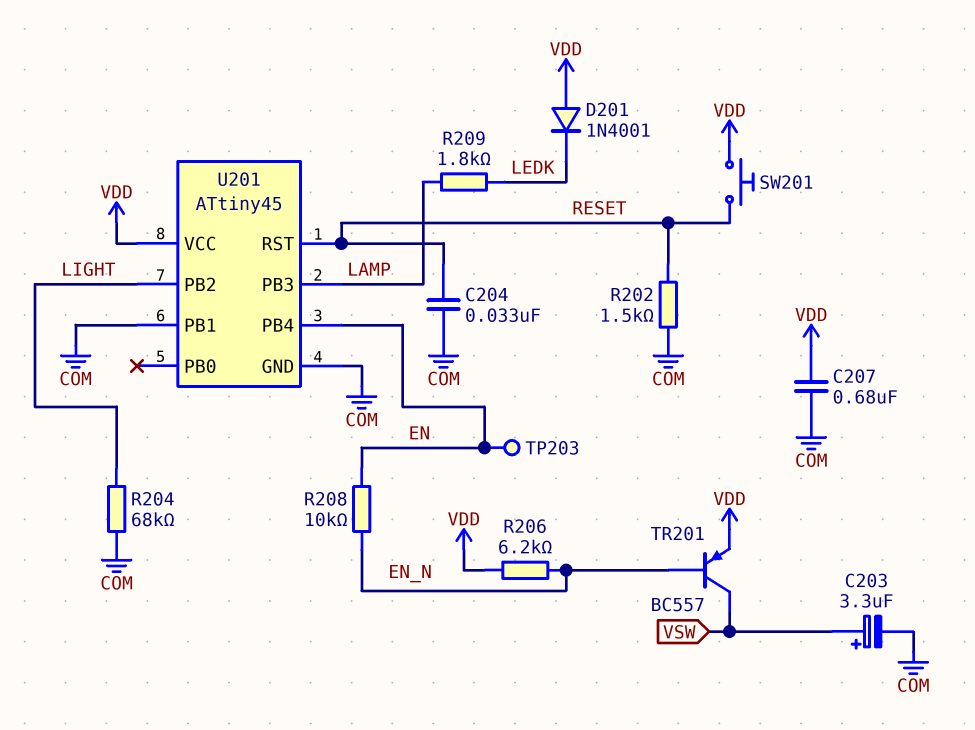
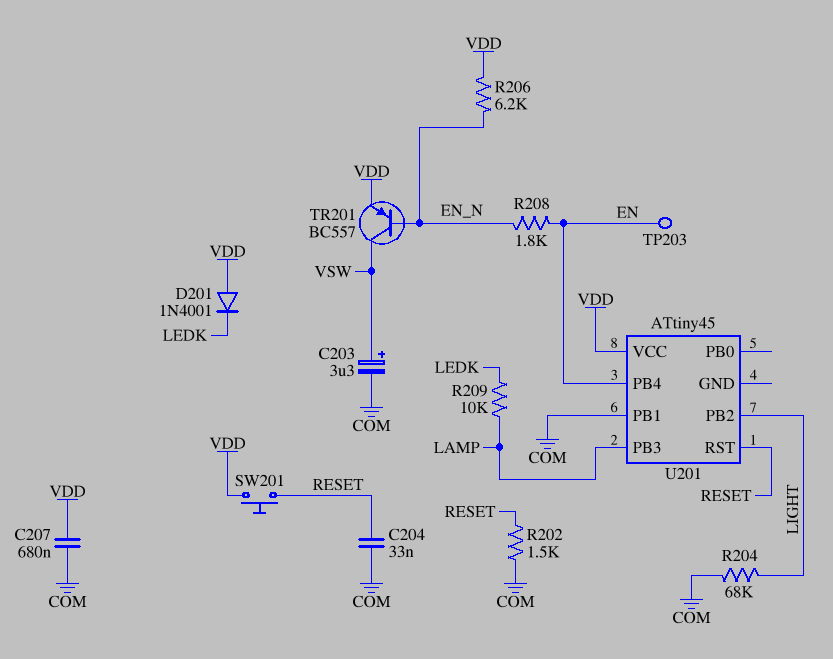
R208: 10k (EN, EN_N) -> 1.8k (EN, EN_N)
R209: 1.8k (LAMP, LEDK) -> 10k (LAMP, LEDK)
U201 pin GND: COM -> none

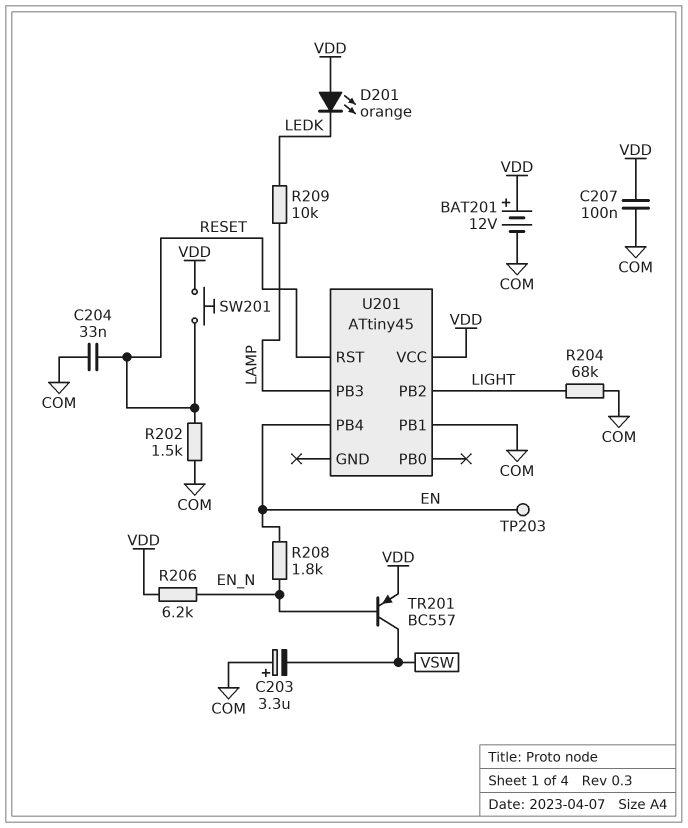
BAT201: none -> 12V (plus VDD, minus COM)
C203: 3.3uF (plus VSW, minus COM) -> 3.3uF (plus COM, minus VSW)
C207: 680nF (COM, VDD) -> 100nF (COM, VDD)
D201: diode 1N4001 (A VDD, K LEDK) -> LED orange (A VDD, K LEDK)

